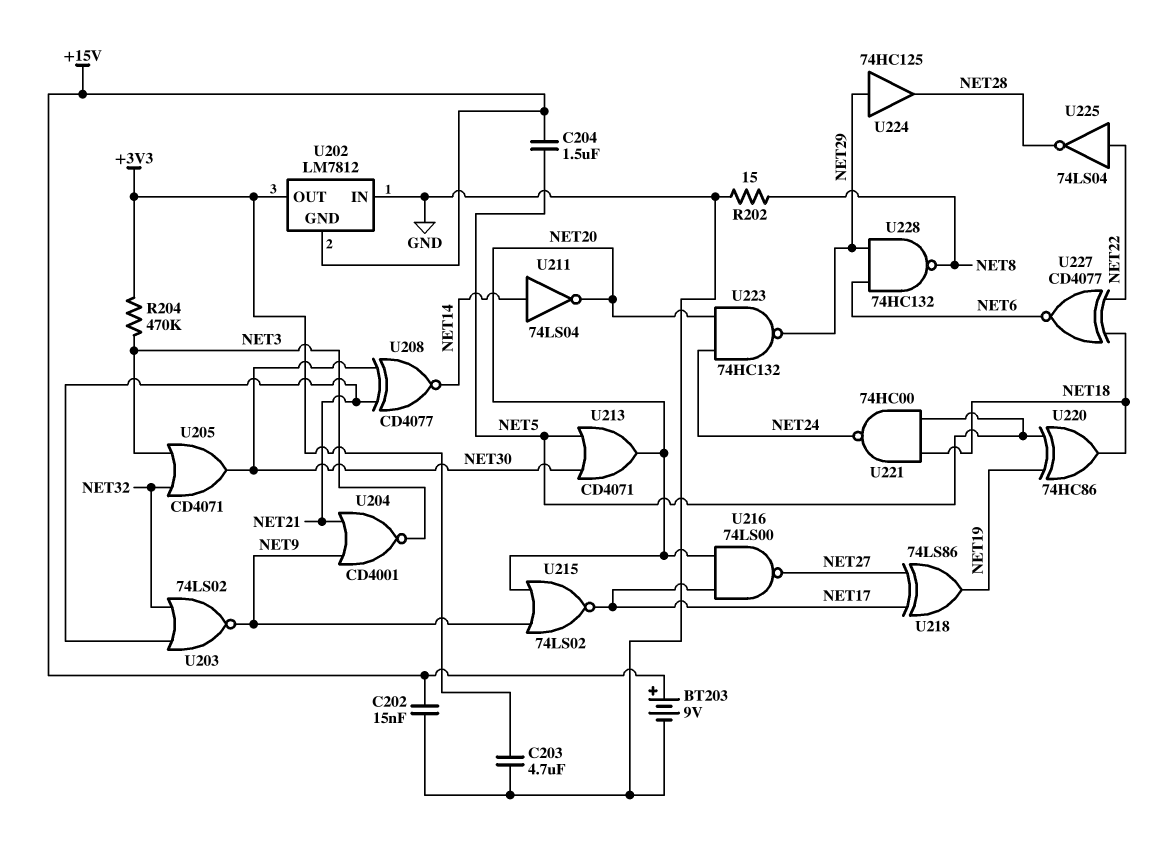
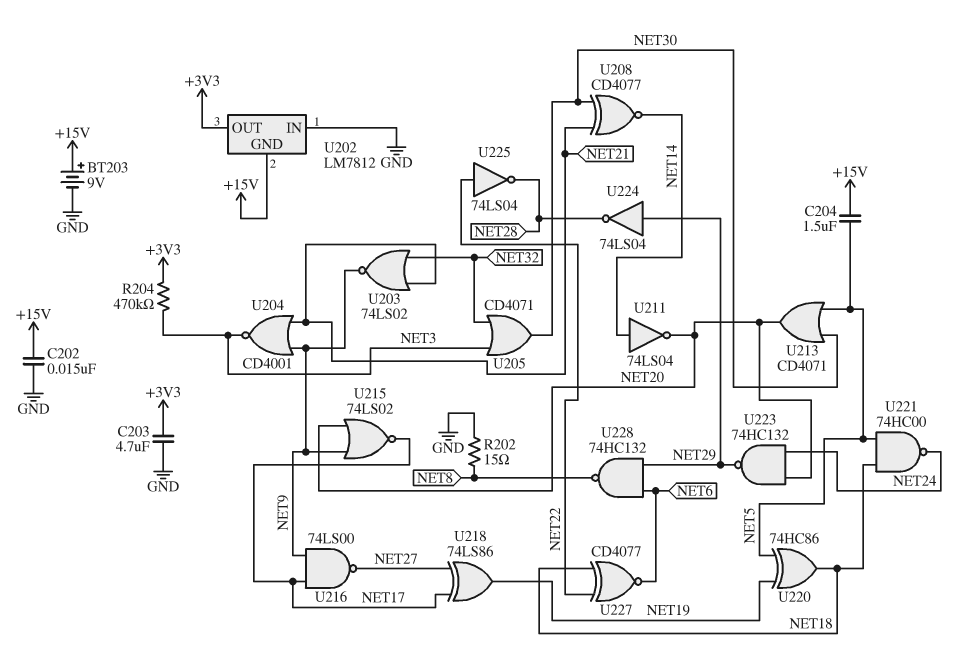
U216: NAND 74LS00 (in NET17, in NET20, out NET27) -> NAND 74LS00 (in NET9, in NET17, out NET27)
U224: buffer 74HC125 (in NET29, out NET28) -> NOT 74LS04 (in NET29, out NET28)

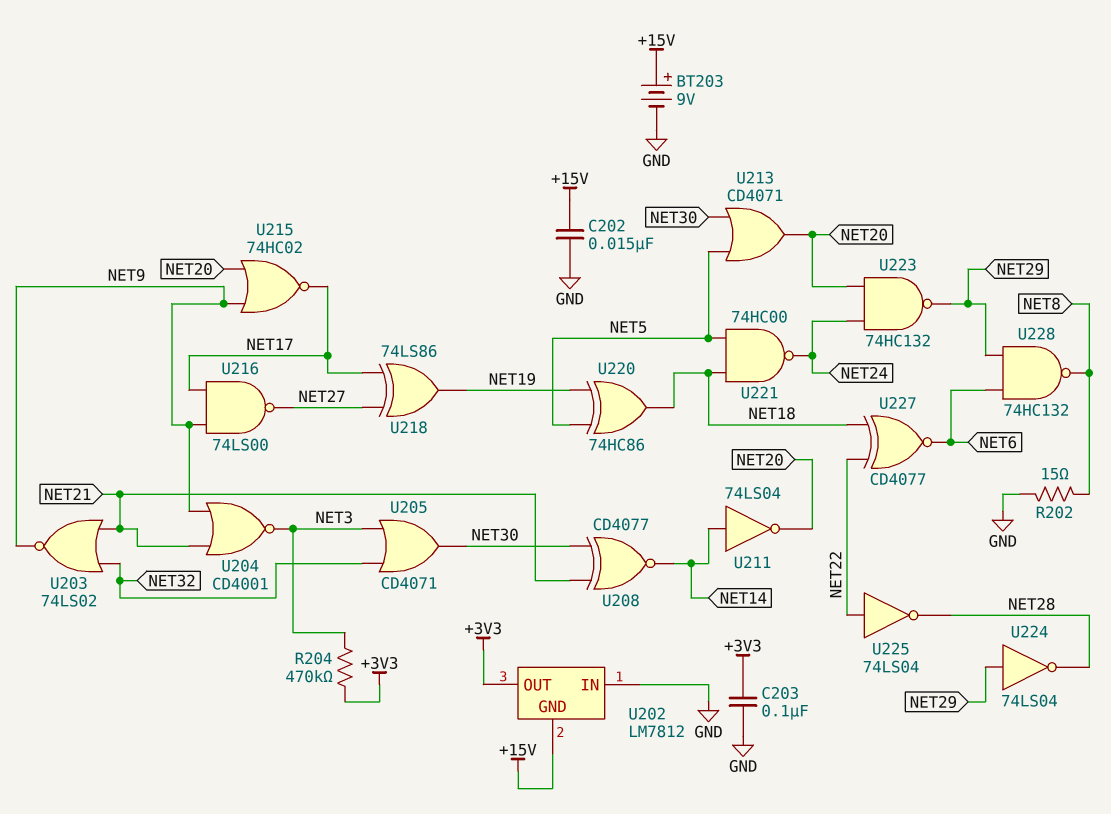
C203: 4.7uF (+3V3, GND) -> 100nF (+3V3, GND)
C204: 1.5uF (+15V, NET5) -> none
U215: NOR 74LS02 (in NET9, in NET20, out NET17) -> NOR 74HC02 (in NET9, in NET20, out NET17)

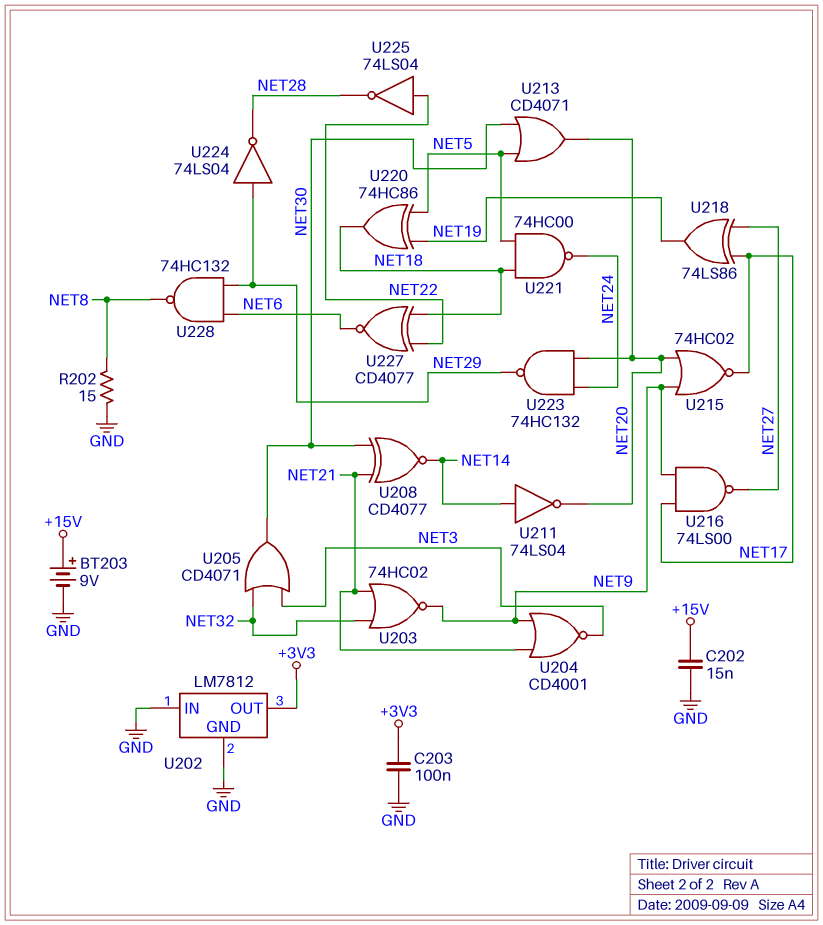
R204: 470k (+3V3, NET3) -> none
U202 pin GND: +15V -> GND
U203: NOR 74LS02 (in NET21, in NET32, out NET9) -> NOR 74HC02 (in NET21, in NET32, out NET9)

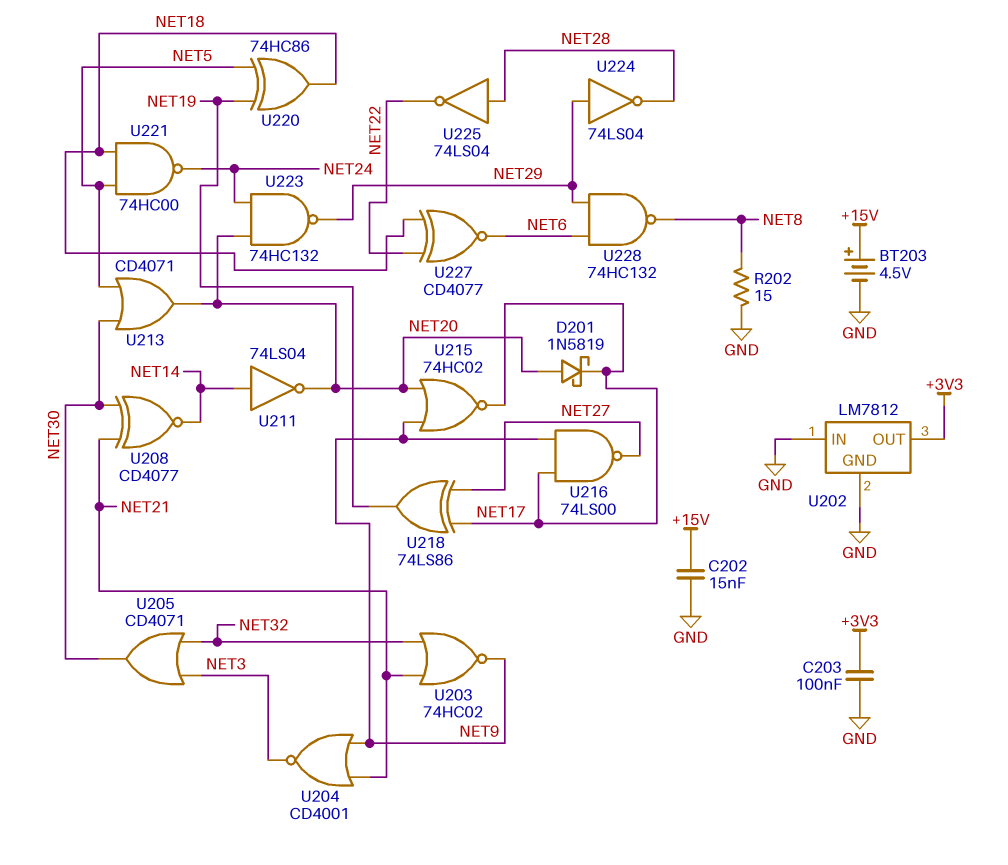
BT203: 9V (plus +15V, minus GND) -> 4.5V (plus +15V, minus GND)
D201: none -> schottky 1N5819 (A NET20, K NET17)
U225: NOT 74LS04 (in NET22, out NET28) -> NOT 74LS04 (in NET28, out NET22)

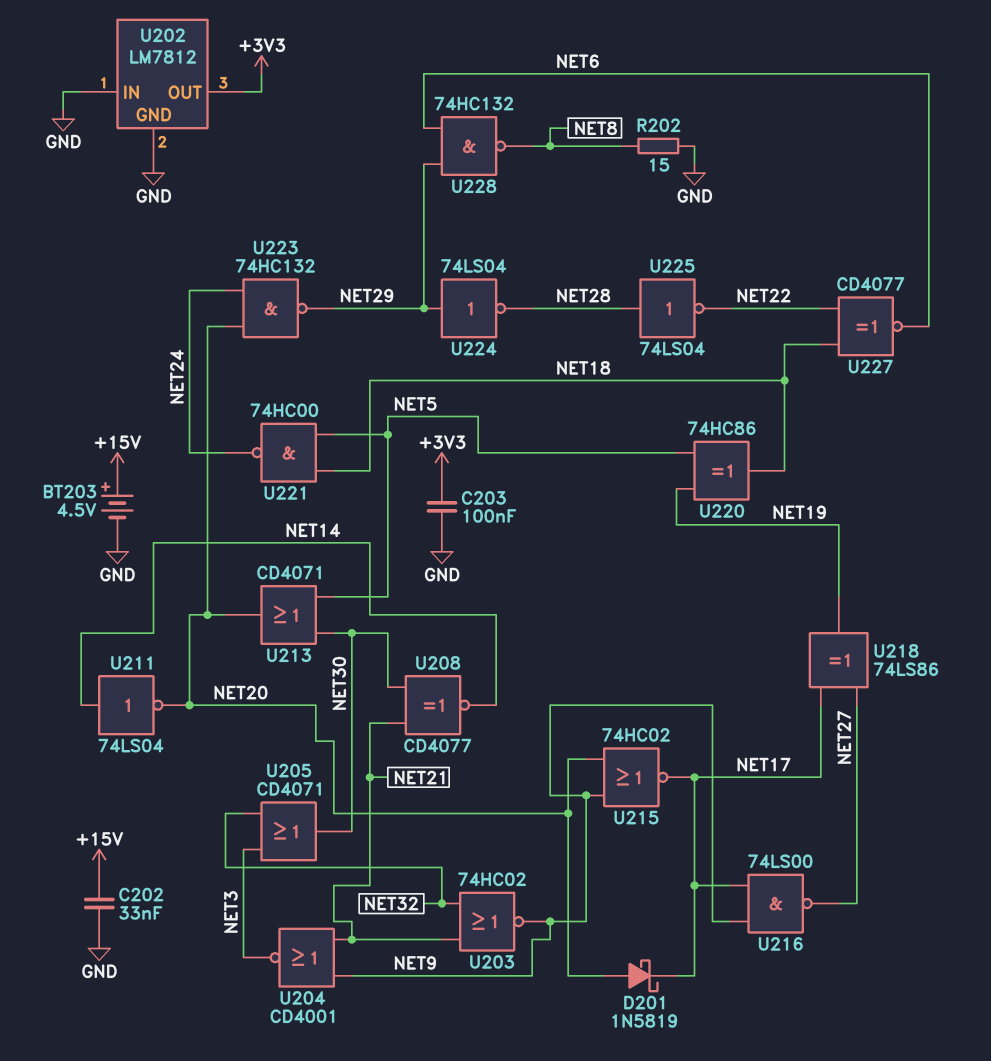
C202: 15nF (+15V, GND) -> 33nF (+15V, GND)

